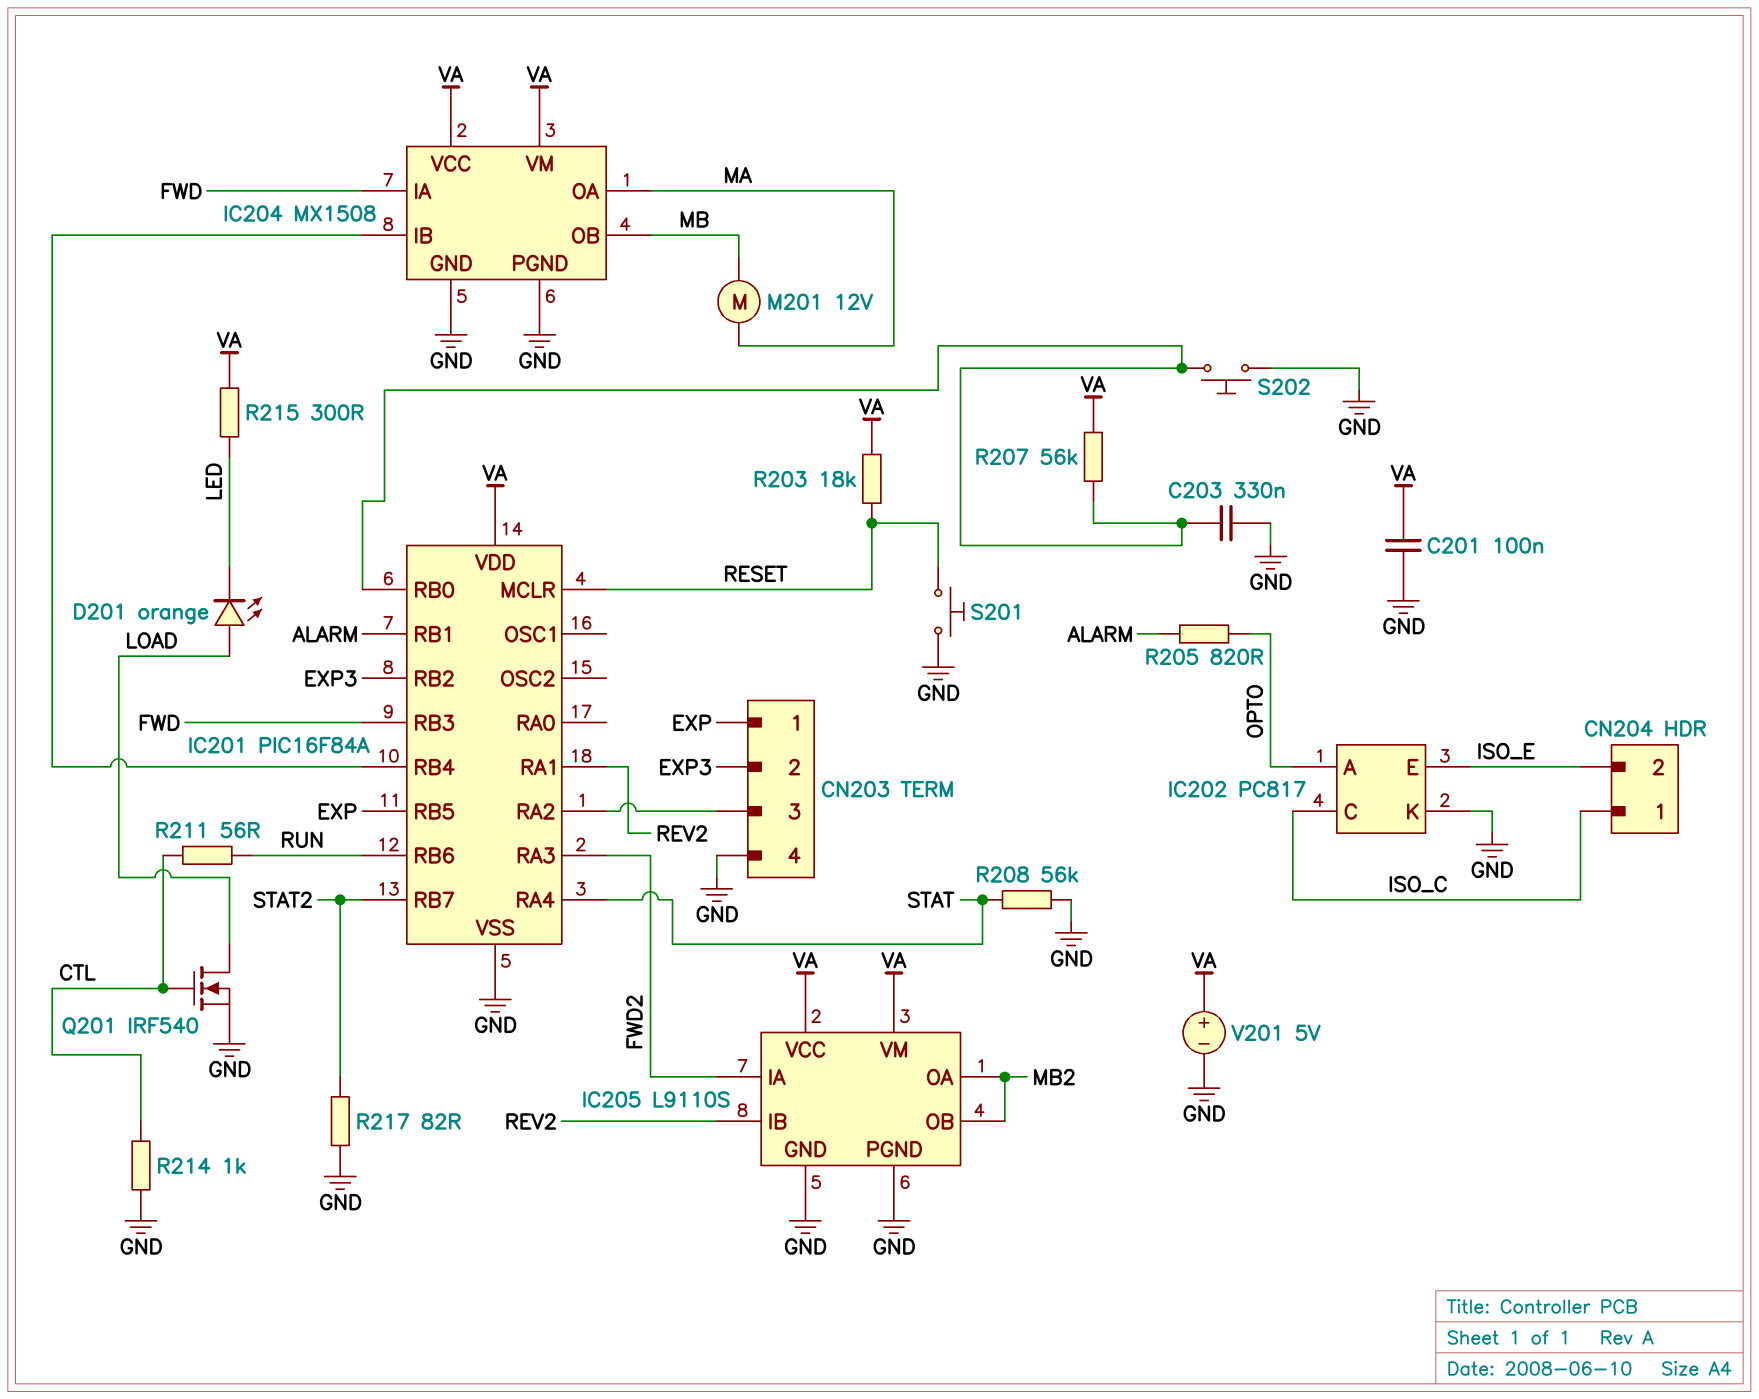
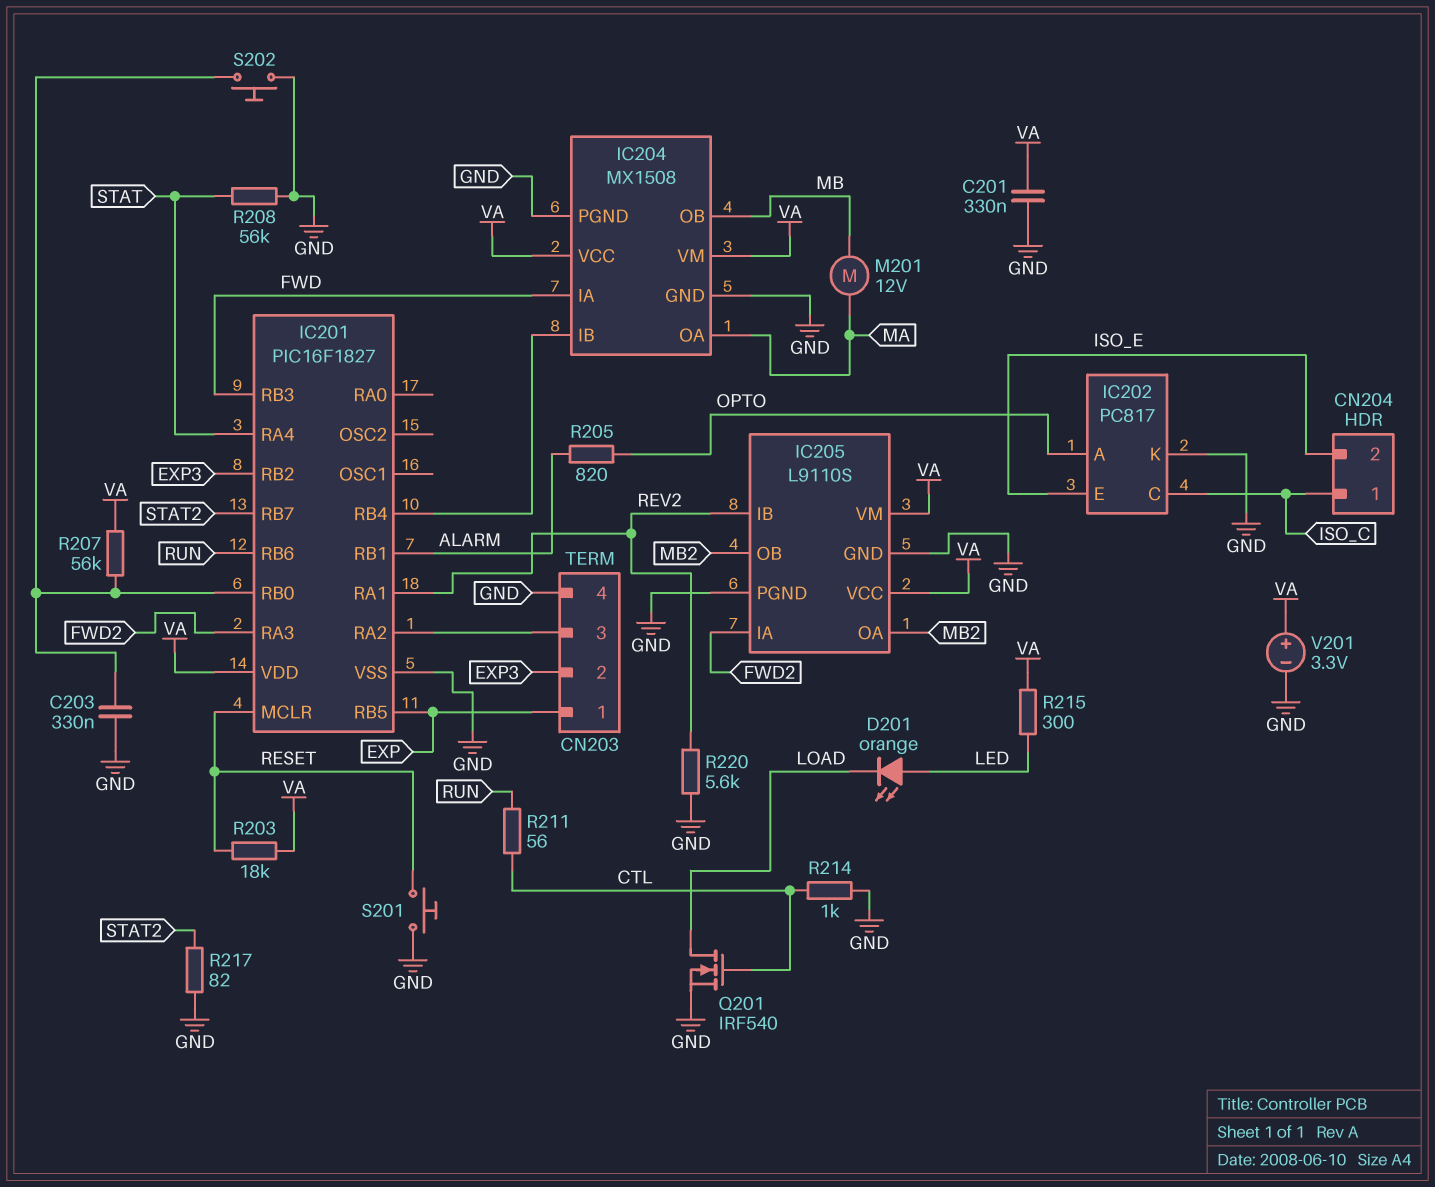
C201: 100nF (GND, VA) -> 330nF (GND, VA)
D201: LED orange (A LOAD, K LED) -> LED orange (A LED, K LOAD)
IC201: PIC16F84A -> PIC16F1827
R220: none -> 5.6k (GND, REV2)
V201: 5V (plus VA, minus GND) -> 3.3V (plus VA, minus GND)

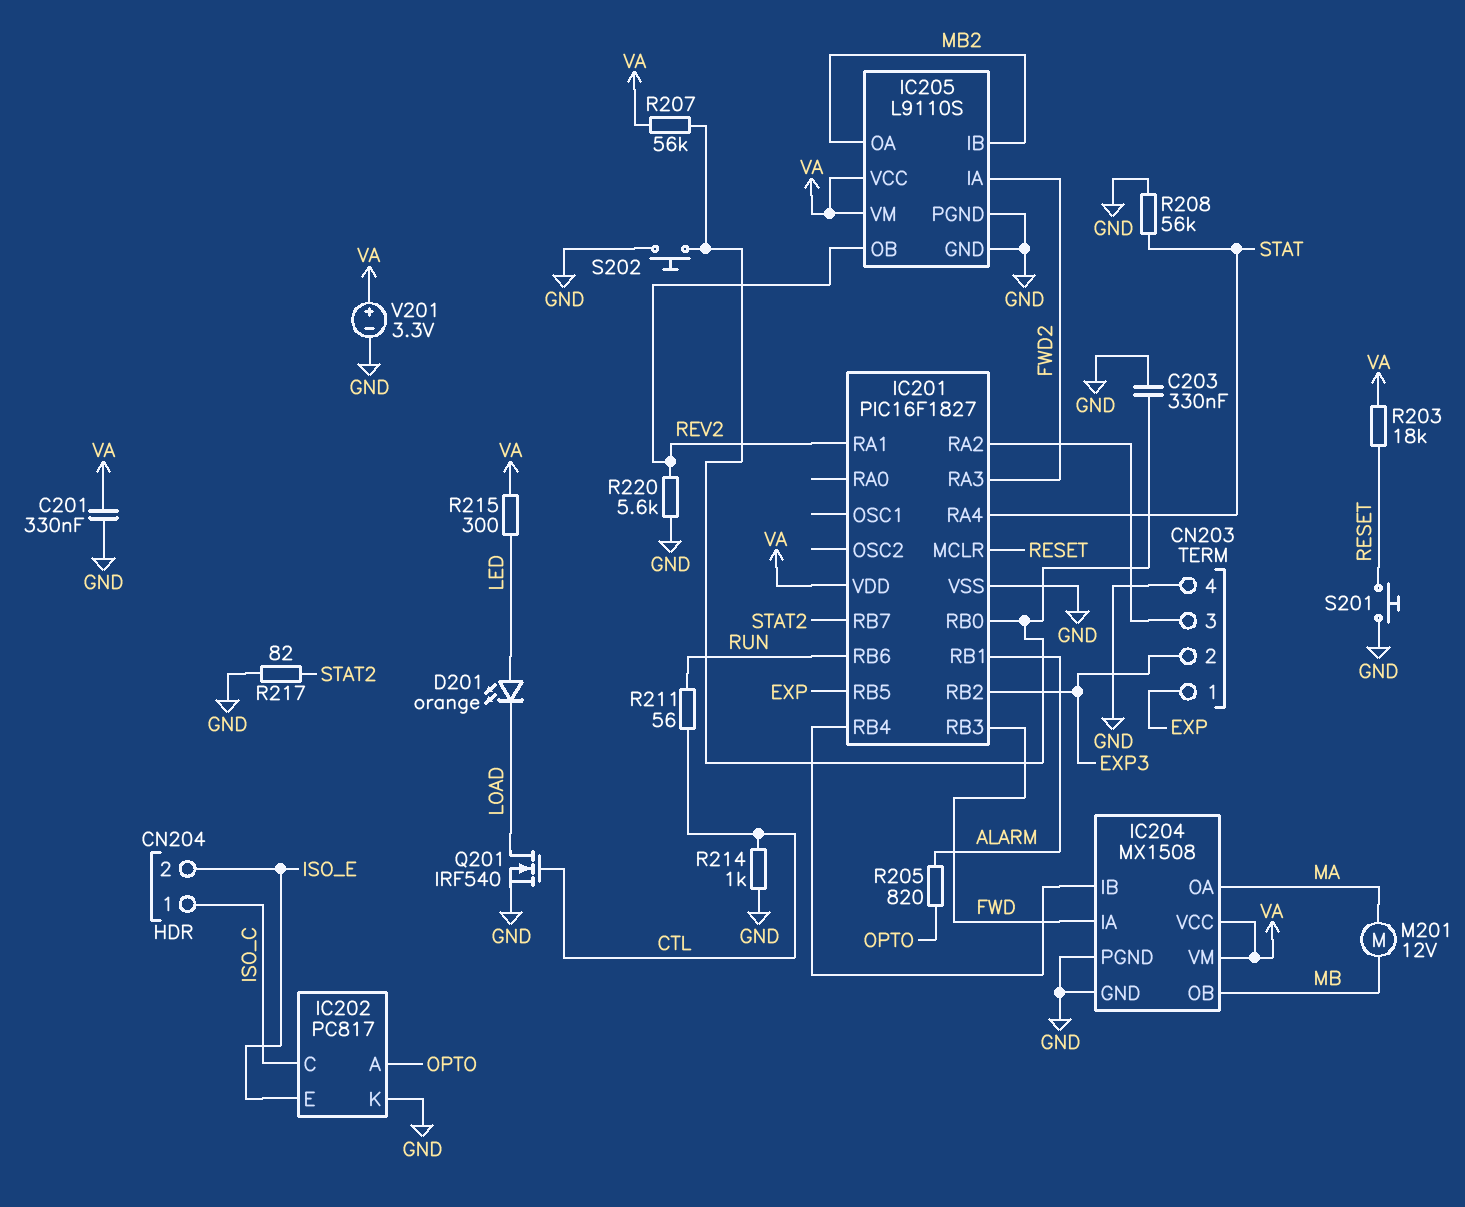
IC205 pin IB: REV2 -> MB2
IC205 pin OB: MB2 -> REV2

